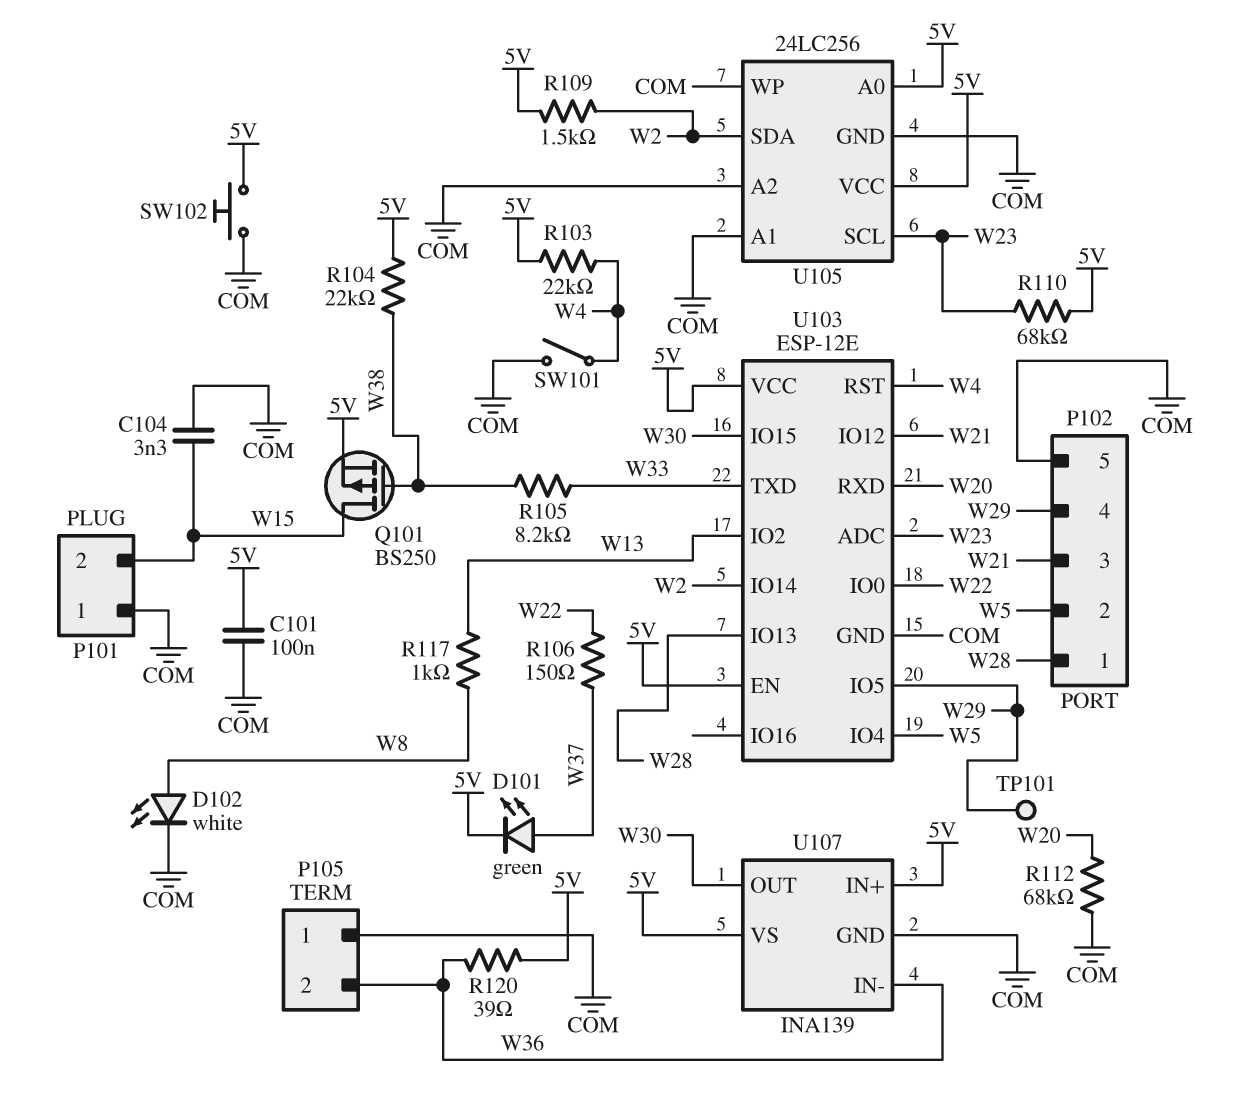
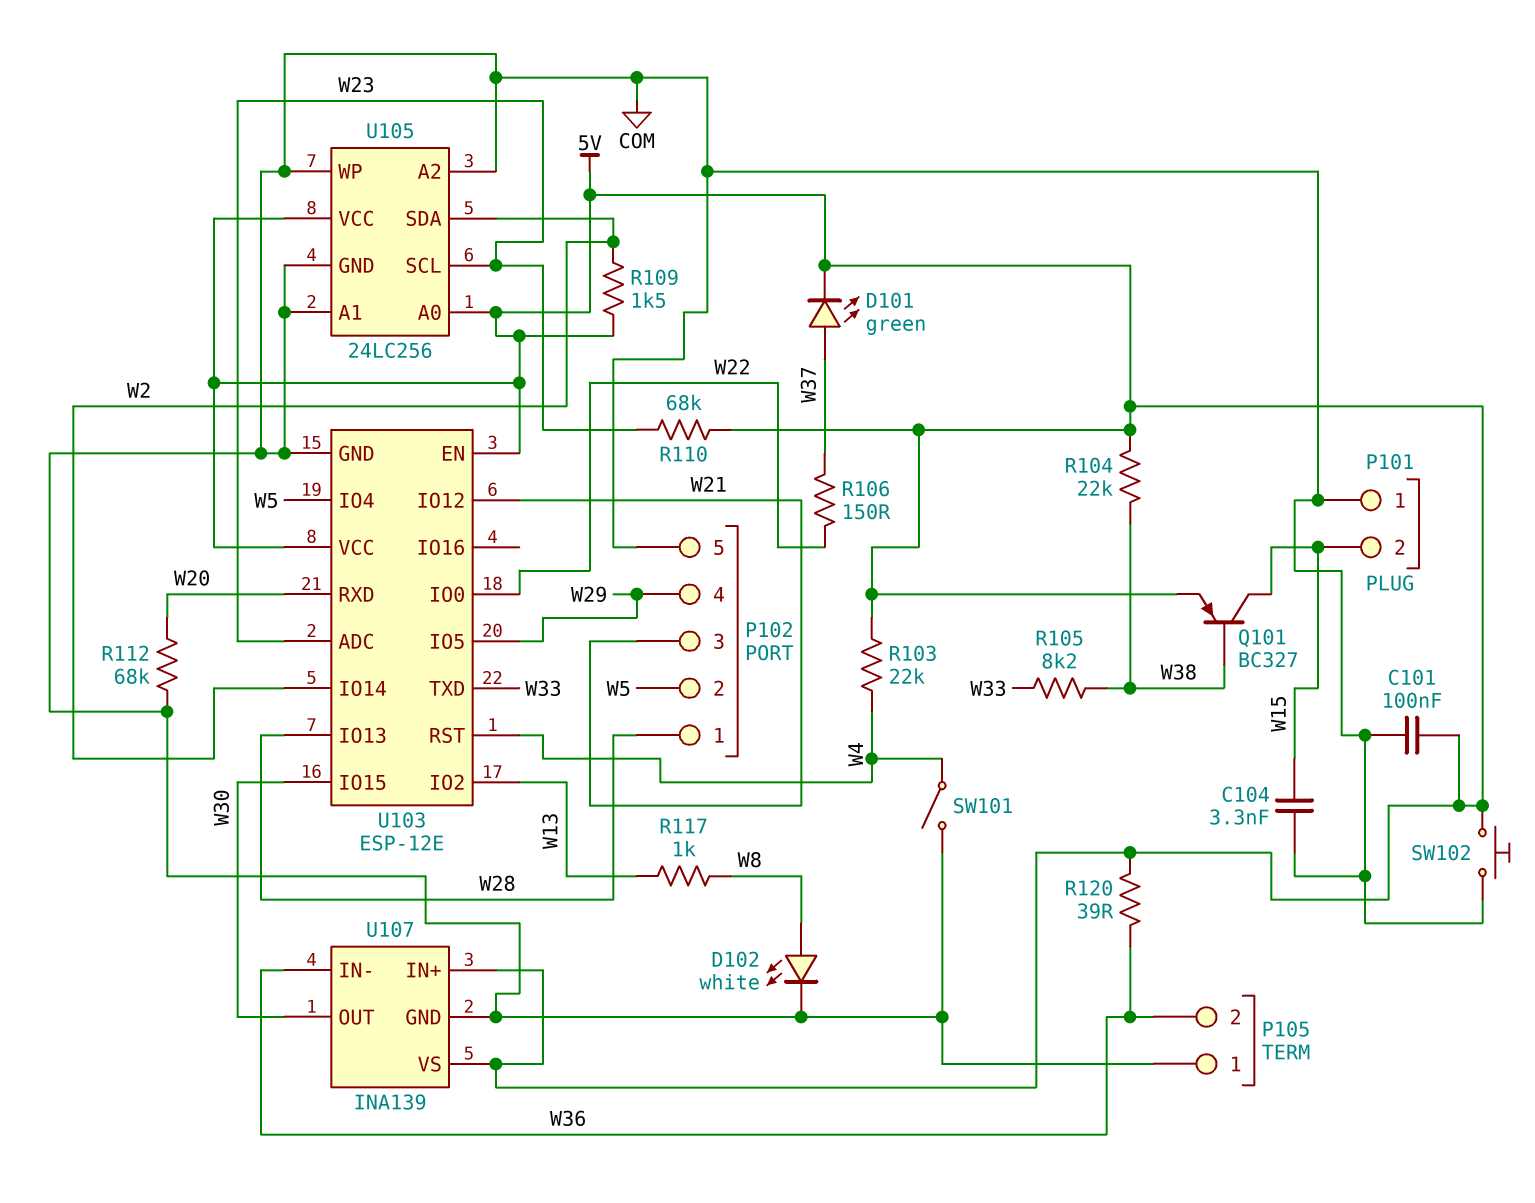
Q101: PMOS BS250 (G W38, D W15, S 5V) -> PNP BC327 (B W38, C W15, E 5V)
TP101: test point (W29) -> none

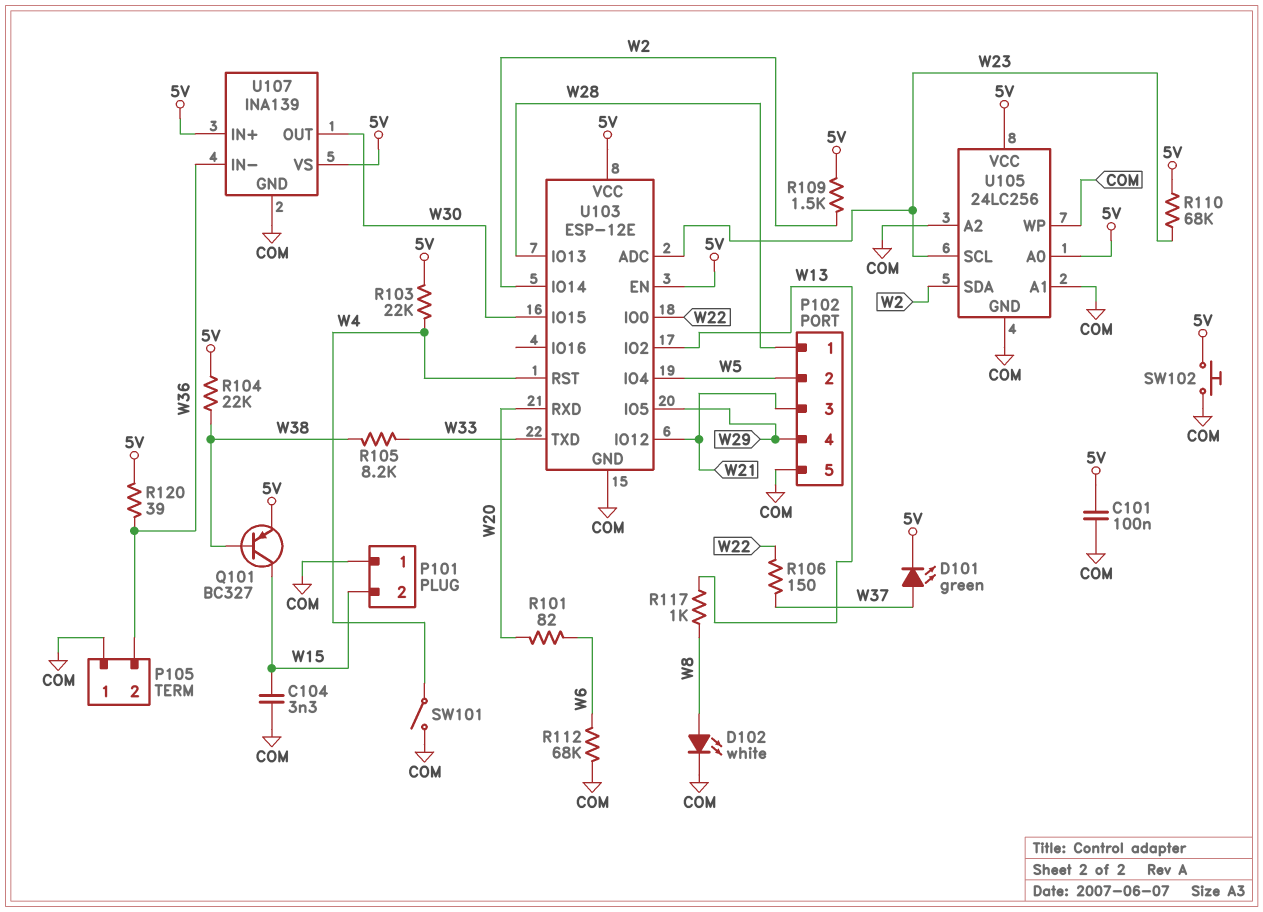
R101: none -> 82 (W6, W20)
R112: 68k (COM, W20) -> 68k (COM, W6)

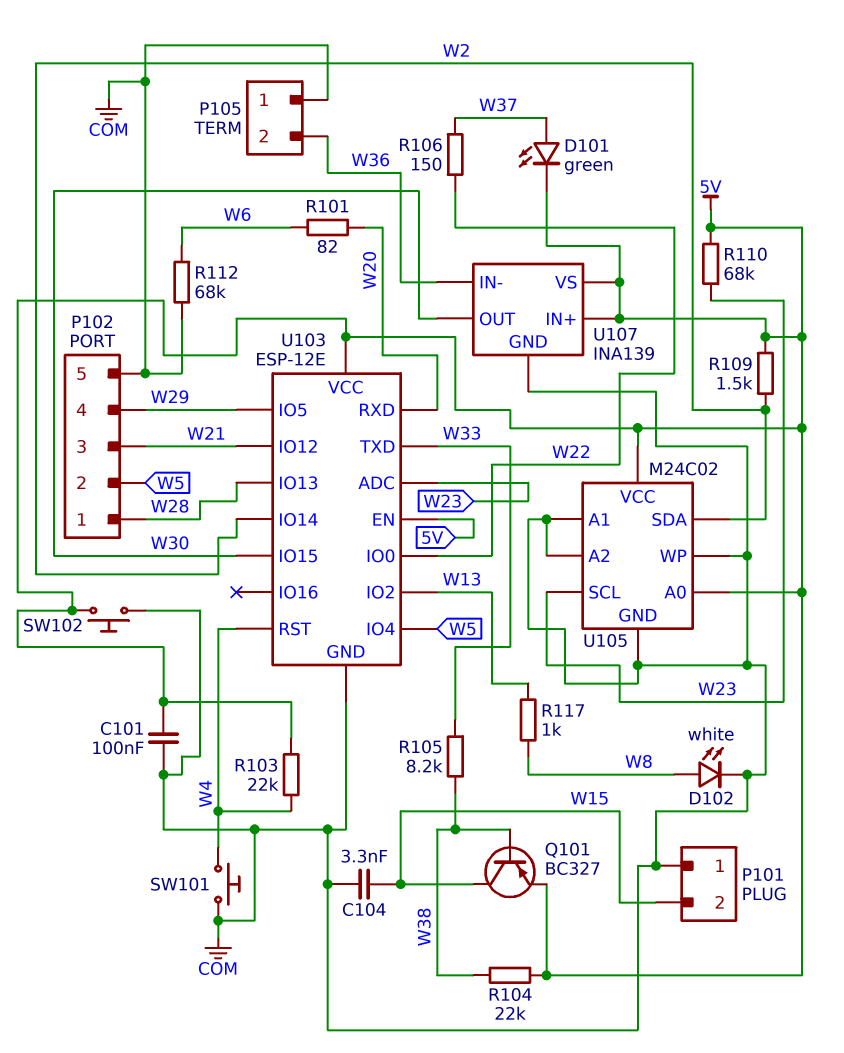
R120: 39 (5V, W36) -> none
SW101: switch (COM, W4) -> button (COM, W4)
U105: 24LC256 -> M24C02

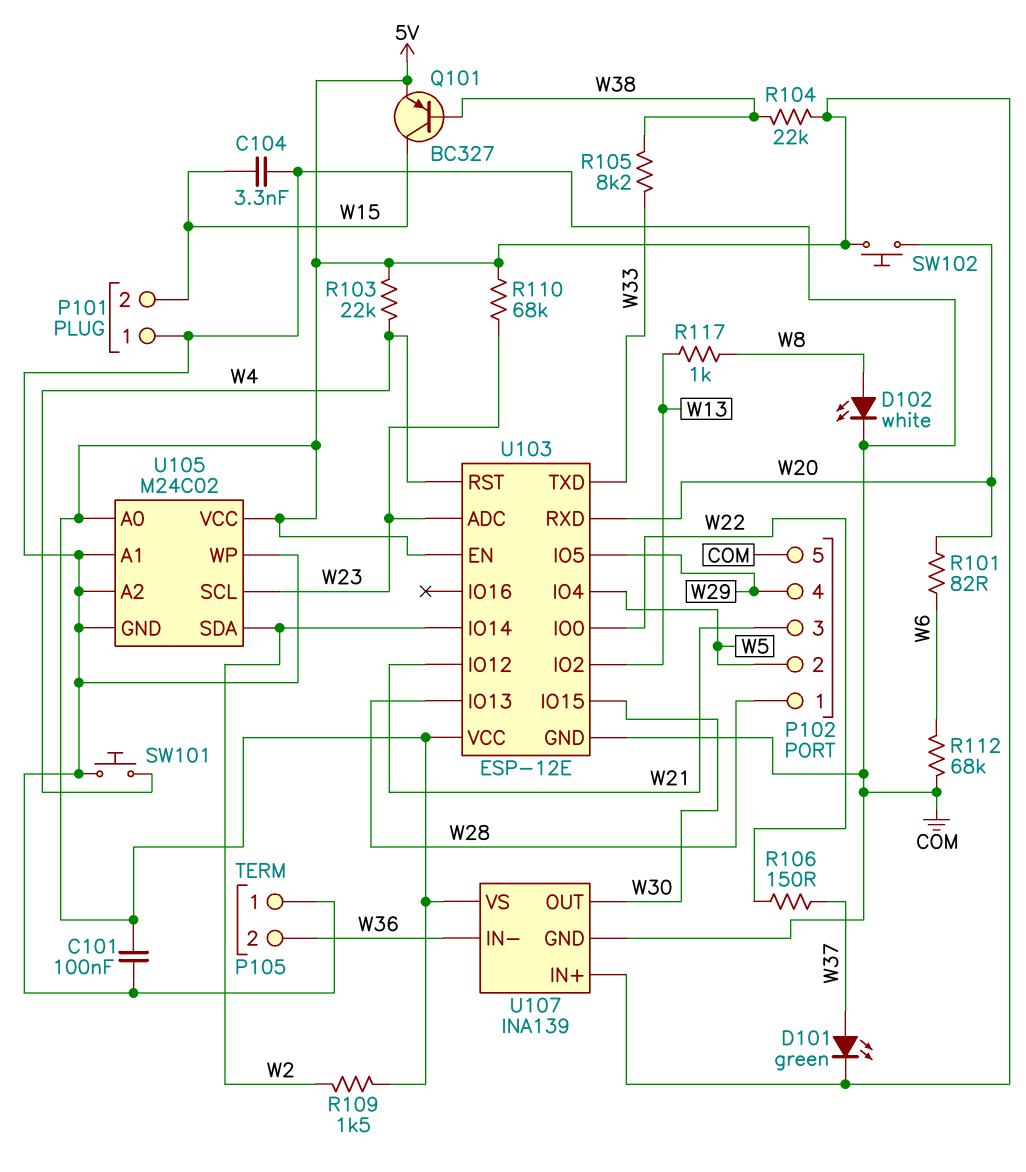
SW102: button (5V, COM) -> button (5V, W20)

